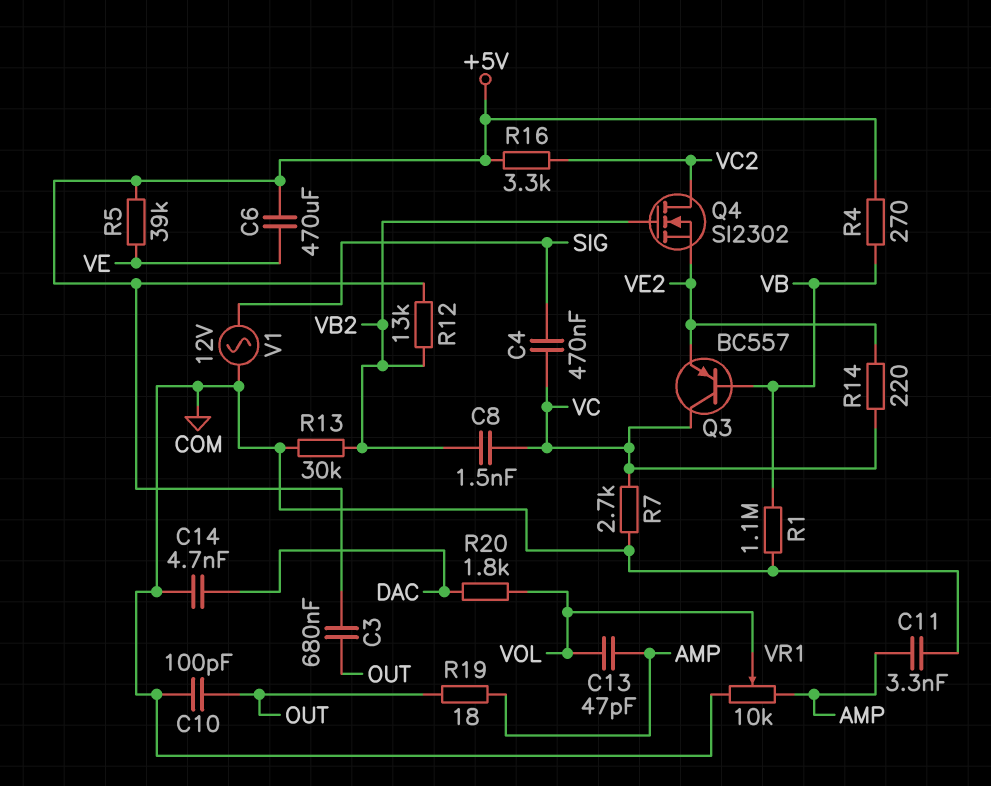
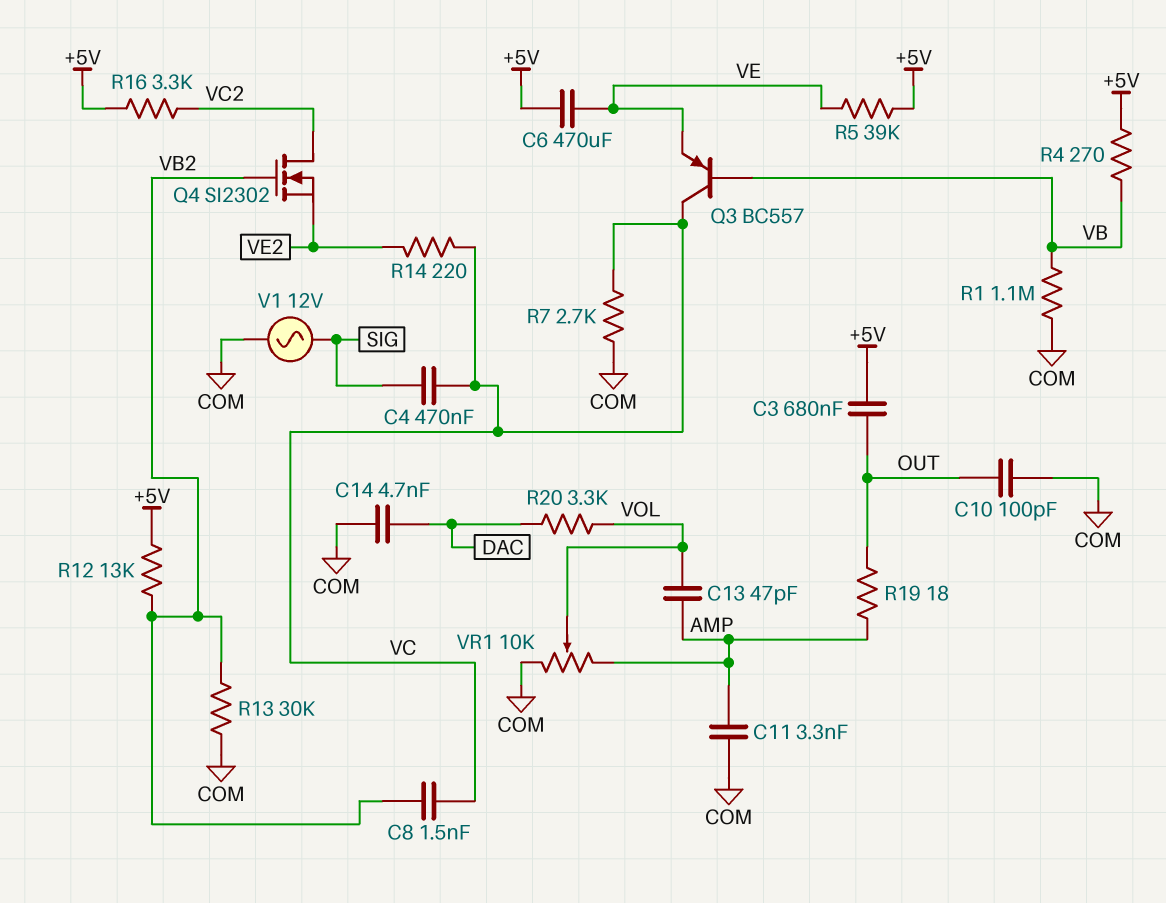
Q3: PNP BC557 (B VB, C VC, E VE2) -> PNP BC557 (B VB, C VC, E VE)
R20: 1.8k (DAC, VOL) -> 3.3k (DAC, VOL)

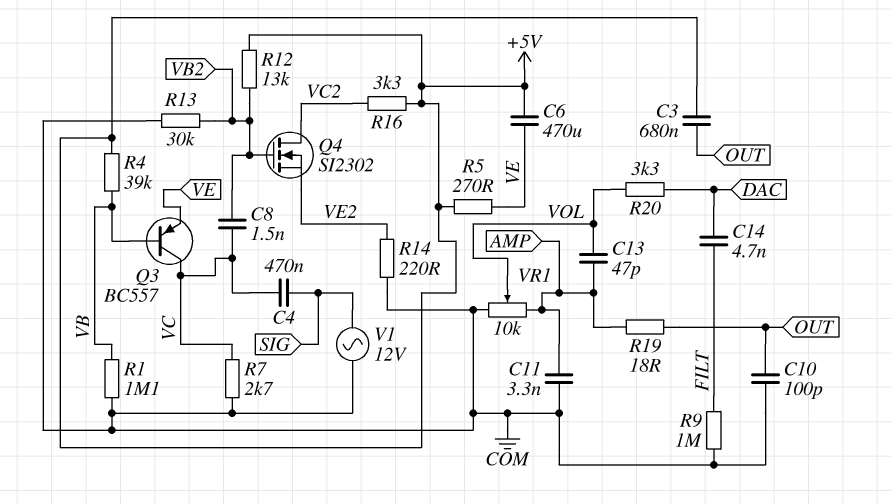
C14: 4.7nF (COM, DAC) -> 4.7nF (DAC, FILT)
R4: 270 (+5V, VB) -> 39k (+5V, VB)
R5: 39k (+5V, VE) -> 270 (+5V, VE)
R9: none -> 1M (COM, FILT)
R14: 220 (VC, VE2) -> 220 (COM, VE2)

